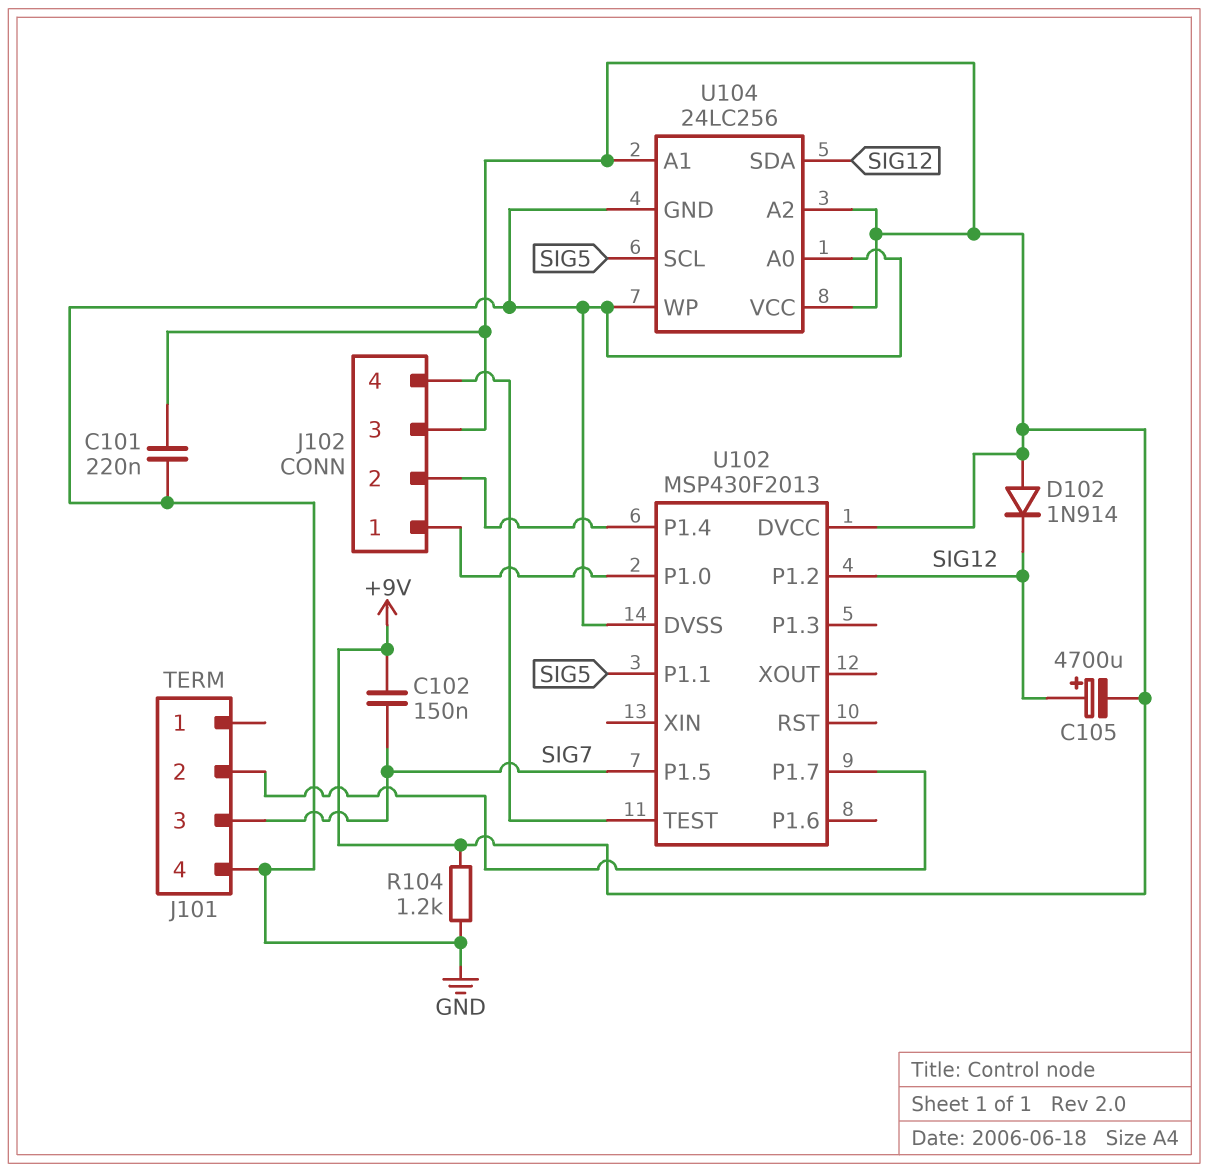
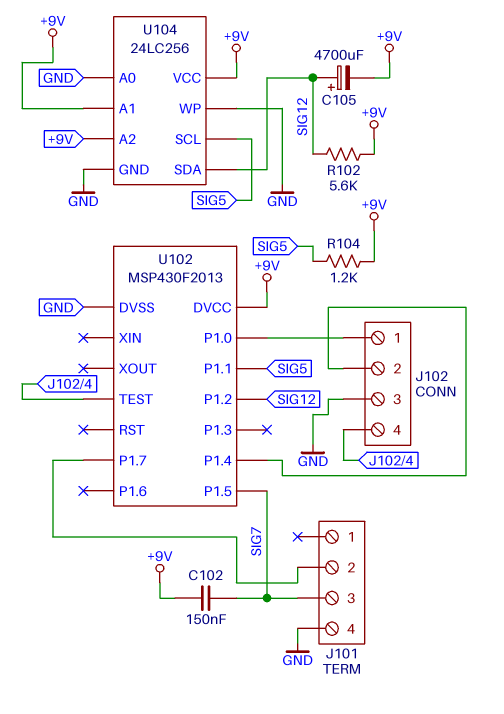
C101: 220nF (+9V, GND) -> none
D102: diode 1N914 (A +9V, K SIG12) -> none
J102 pin 3: +9V -> GND
R102: none -> 5.6k (+9V, SIG12)
R104: 1.2k (+9V, GND) -> 1.2k (+9V, SIG5)

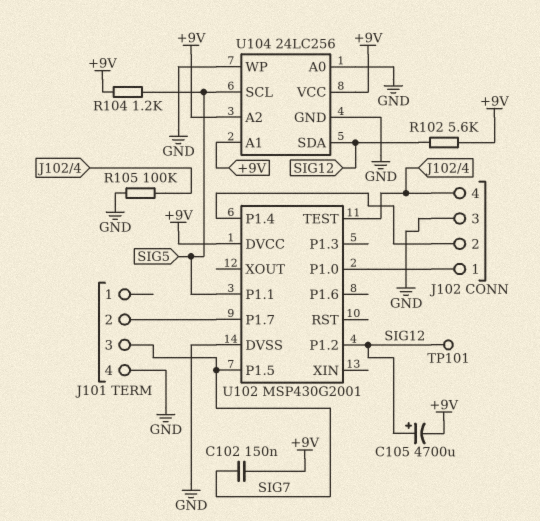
R105: none -> 100k (GND, J102/4)
TP101: none -> test point (SIG12)
U102: MSP430F2013 -> MSP430G2001

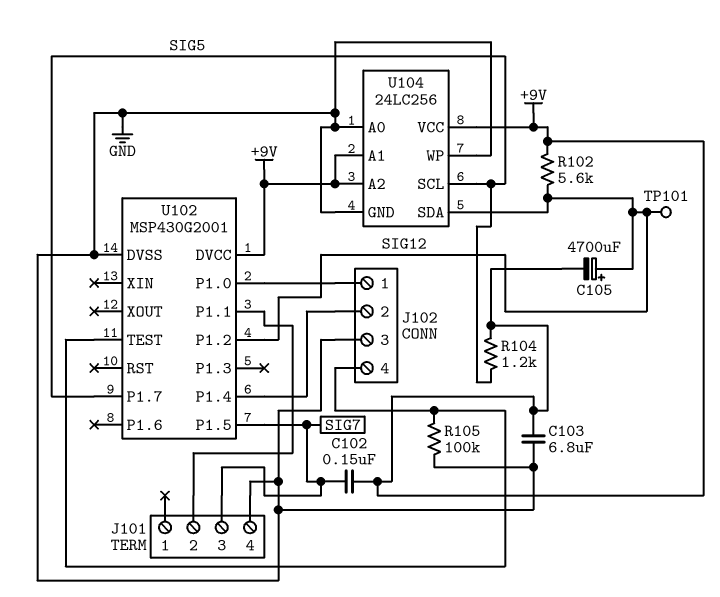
C103: none -> 6.8uF (+9V, GND)
U102 pin P1.1: SIG5 -> J101/2
U102 pin P1.7: J101/2 -> SIG5

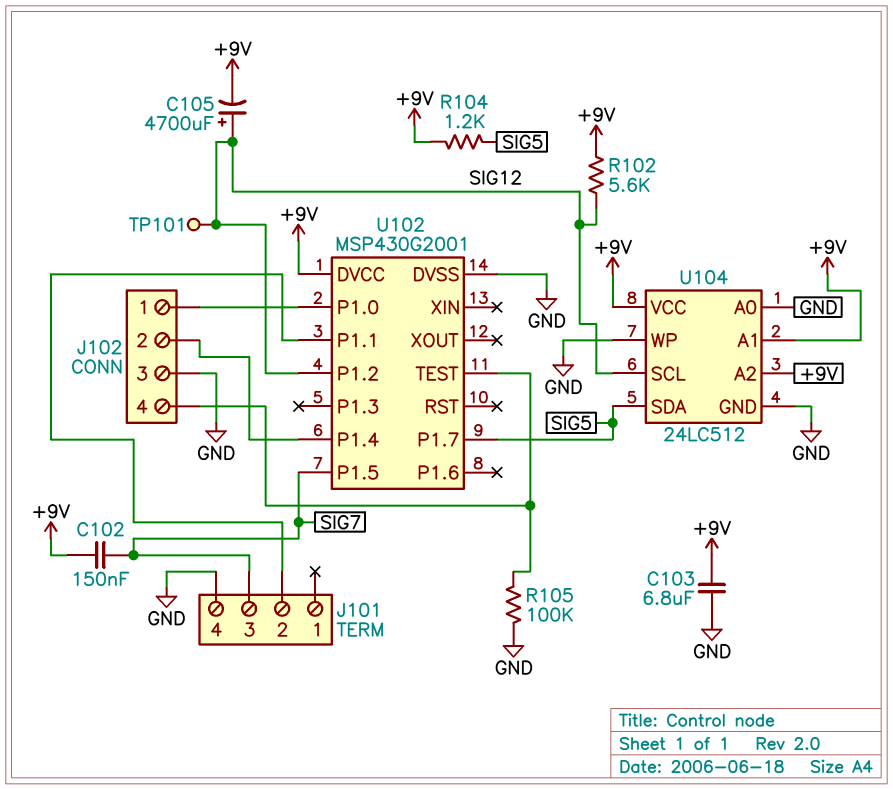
U104: 24LC256 -> 24LC512
U104 pin SCL: SIG5 -> SIG12
U104 pin SDA: SIG12 -> SIG5

